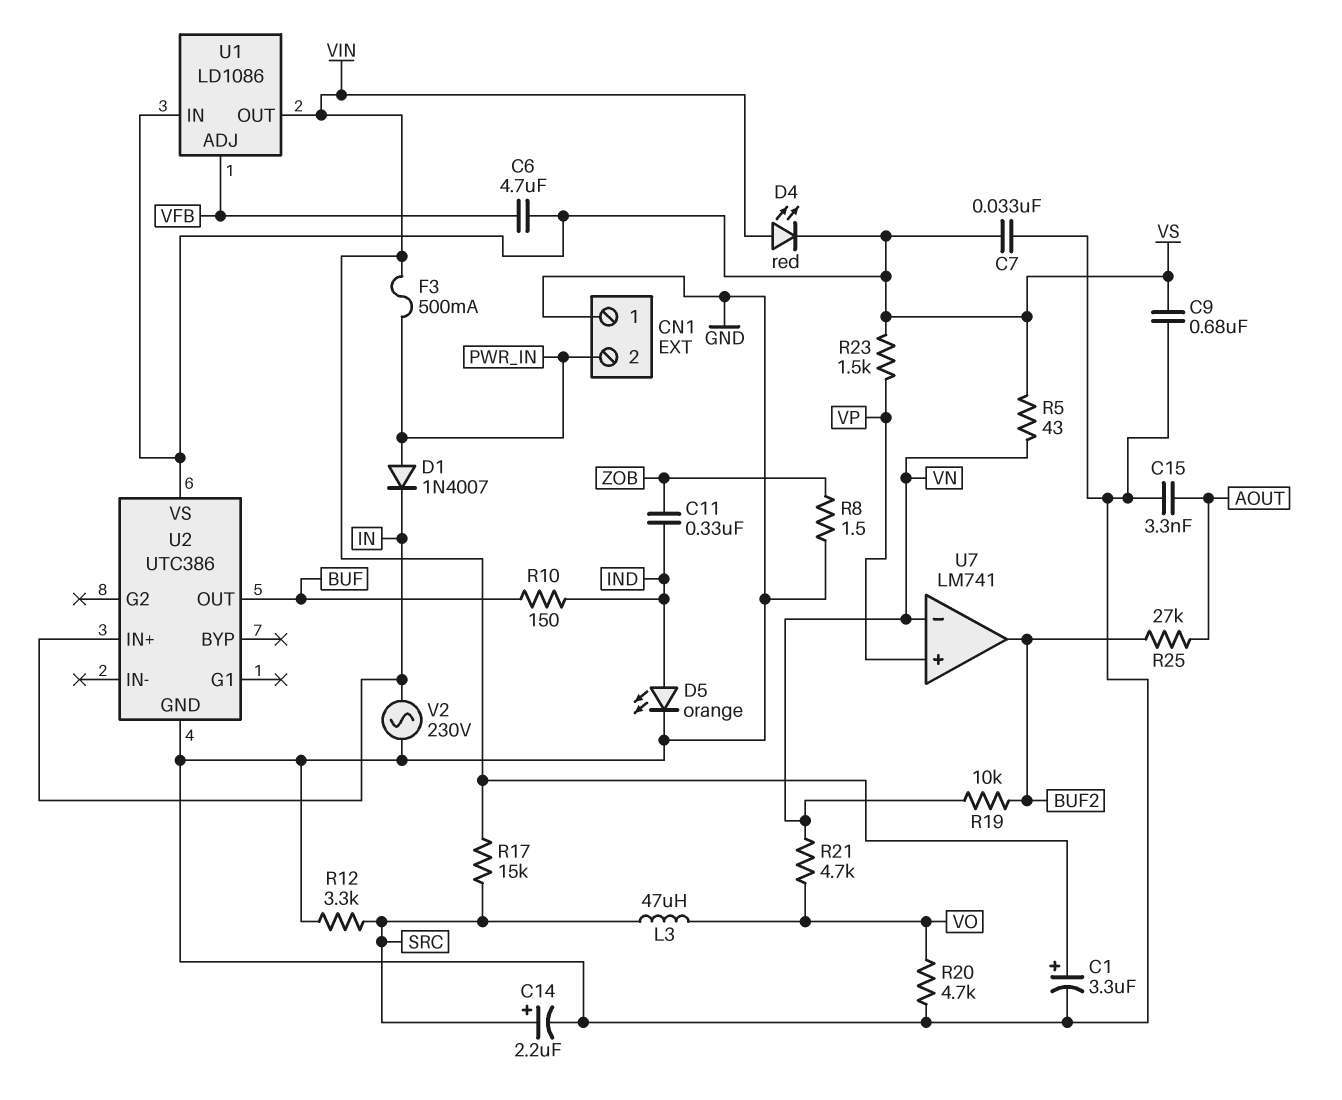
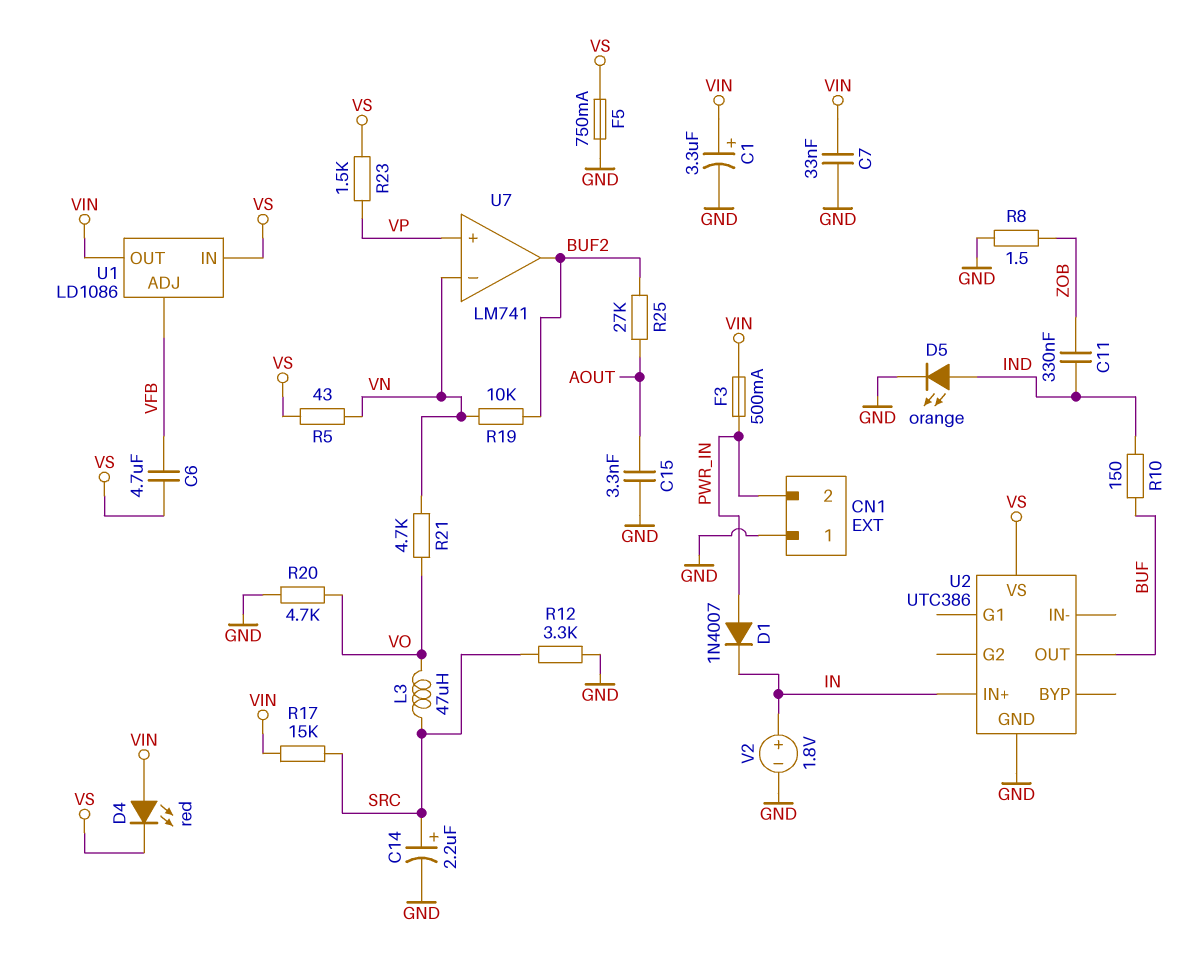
C7: 33nF (GND, VS) -> 33nF (GND, VIN)
C9: 680nF (GND, VS) -> none
F5: none -> 750mA (GND, VS)
V2: AC 230V (GND, IN) -> 1.8V (plus IN, minus GND)

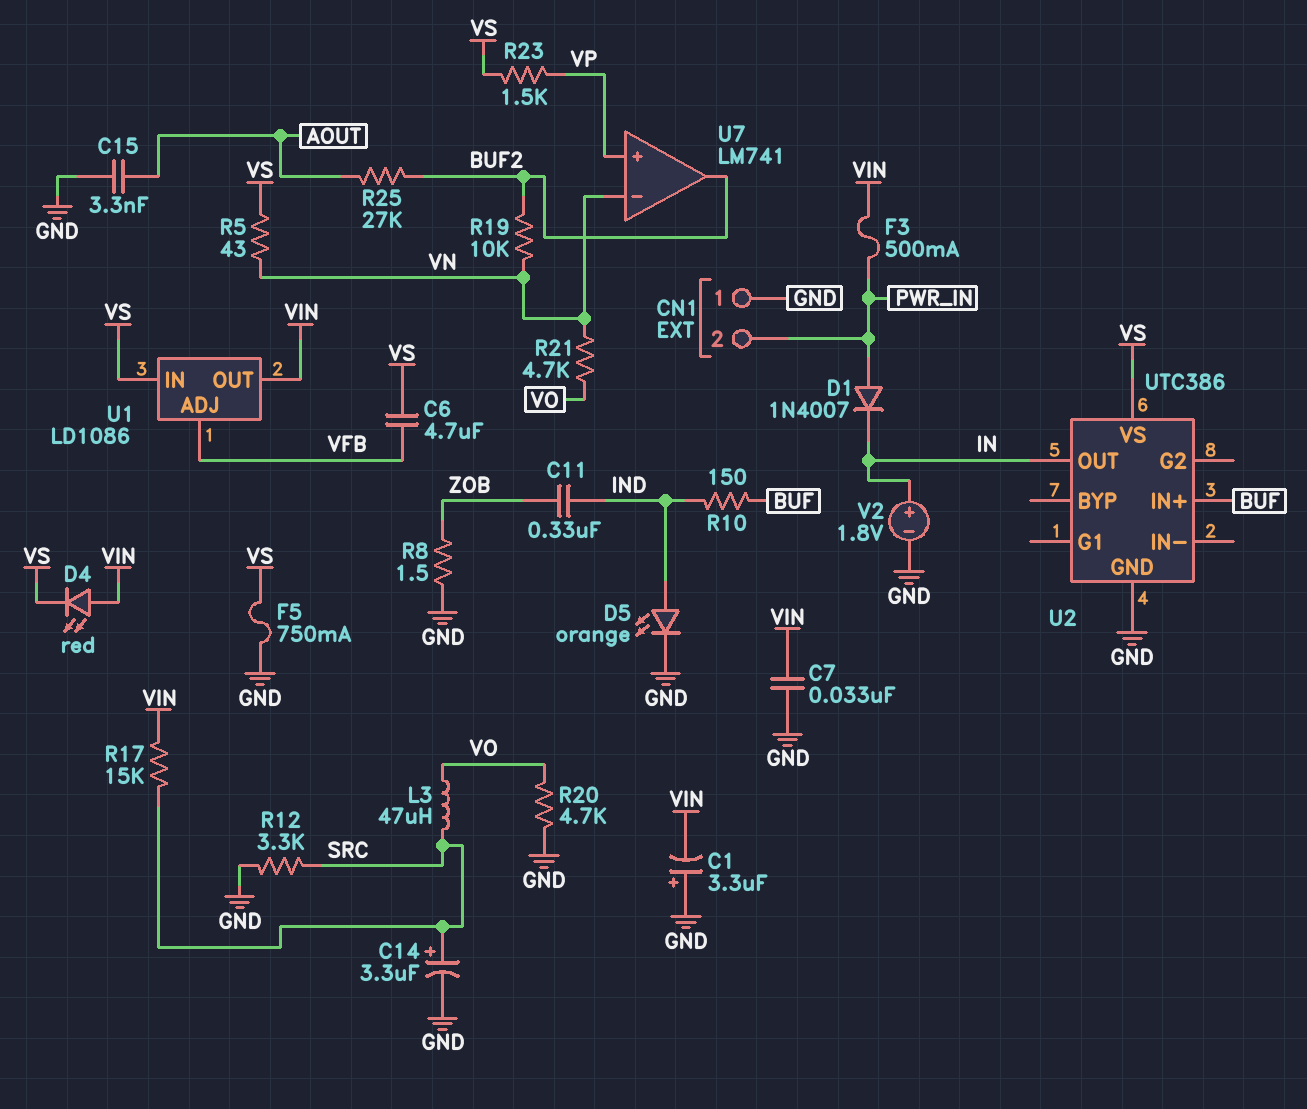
C1: 3.3uF (plus VIN, minus GND) -> 3.3uF (plus GND, minus VIN)
C14: 2.2uF (plus SRC, minus GND) -> 3.3uF (plus SRC, minus GND)
U2 pin IN+: IN -> BUF
U2 pin OUT: BUF -> IN

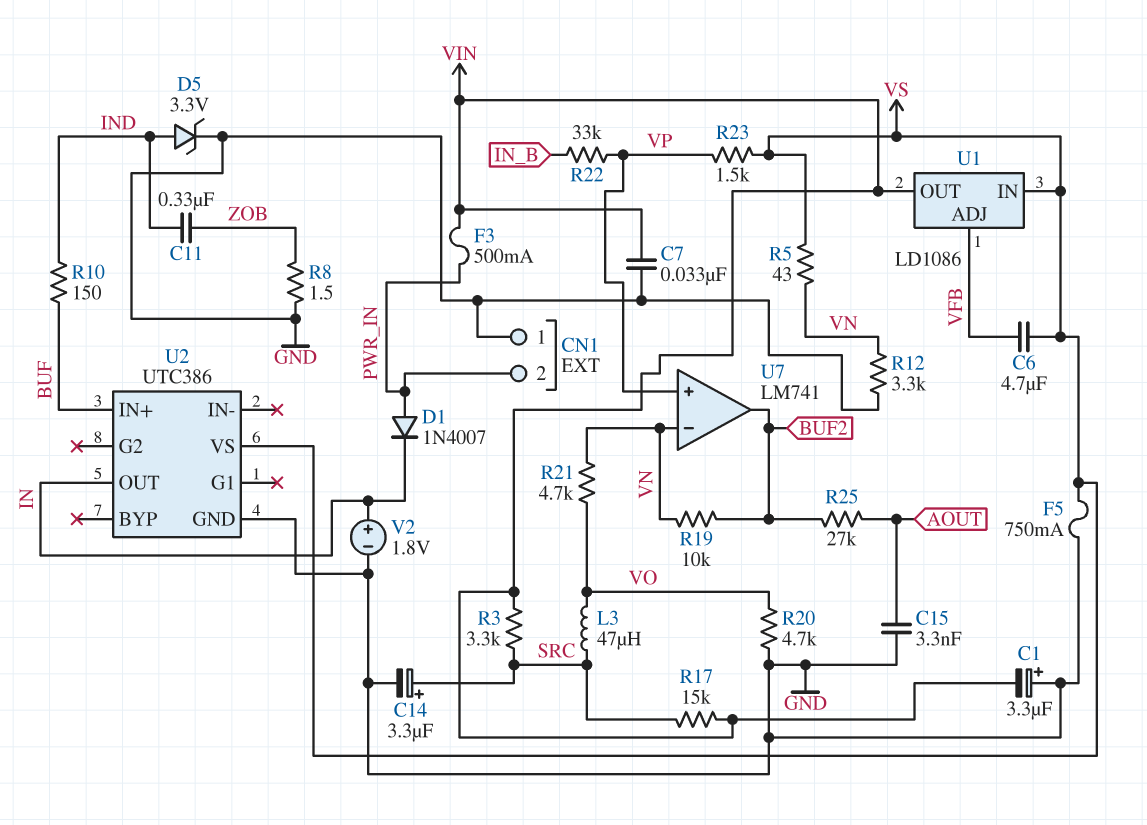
D4: LED red (A VIN, K VS) -> none
D5: LED orange (A IND, K GND) -> zener 3.3V (A IND, K GND)
R3: none -> 3.3k (SRC, VIN)
R12: 3.3k (GND, SRC) -> 3.3k (GND, VN)
R22: none -> 33k (IN_B, VP)

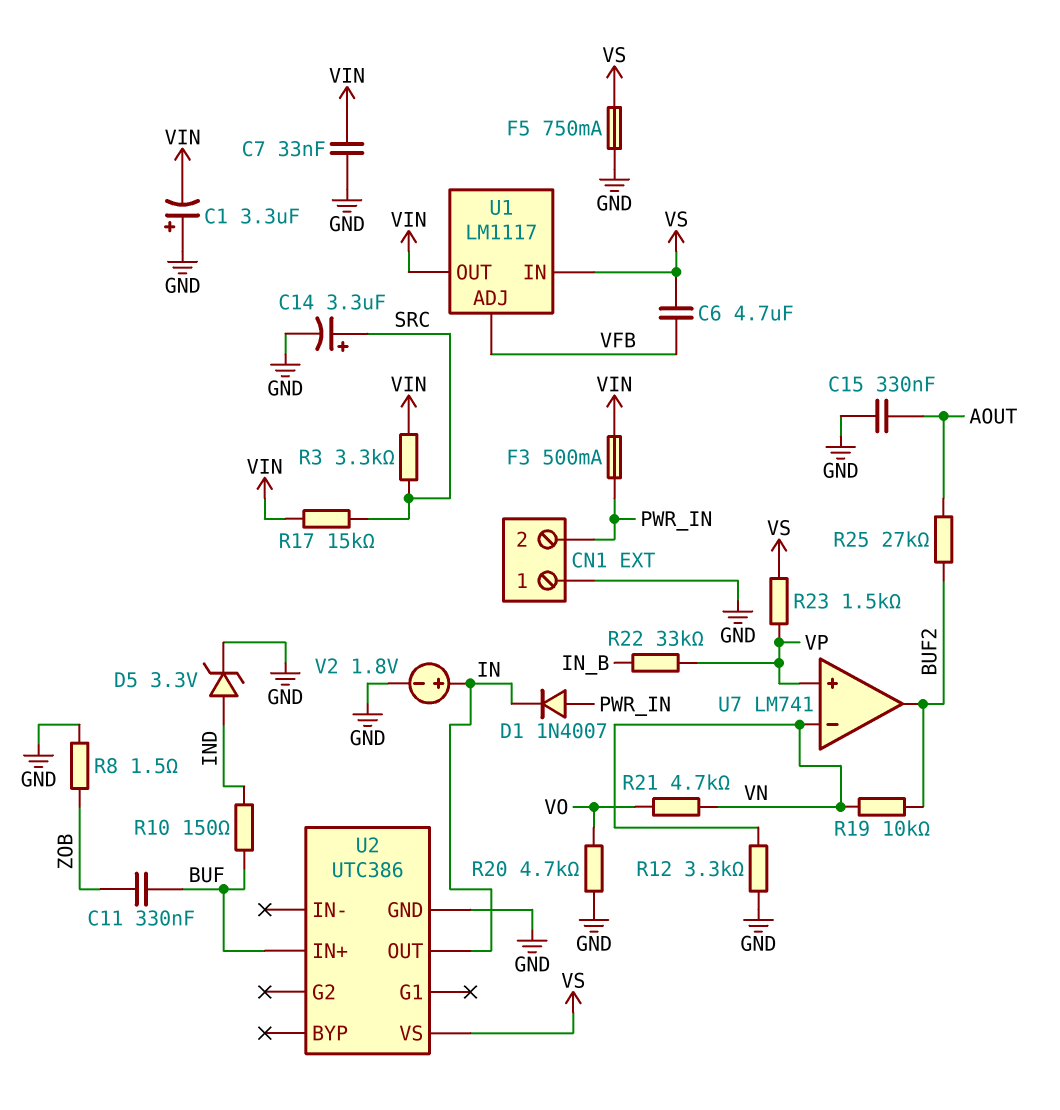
C11: 330nF (IND, ZOB) -> 330nF (BUF, ZOB)
C15: 3.3nF (AOUT, GND) -> 330nF (AOUT, GND)
L3: 47uH (SRC, VO) -> none
R5: 43 (VN, VS) -> none
U1: LD1086 -> LM1117

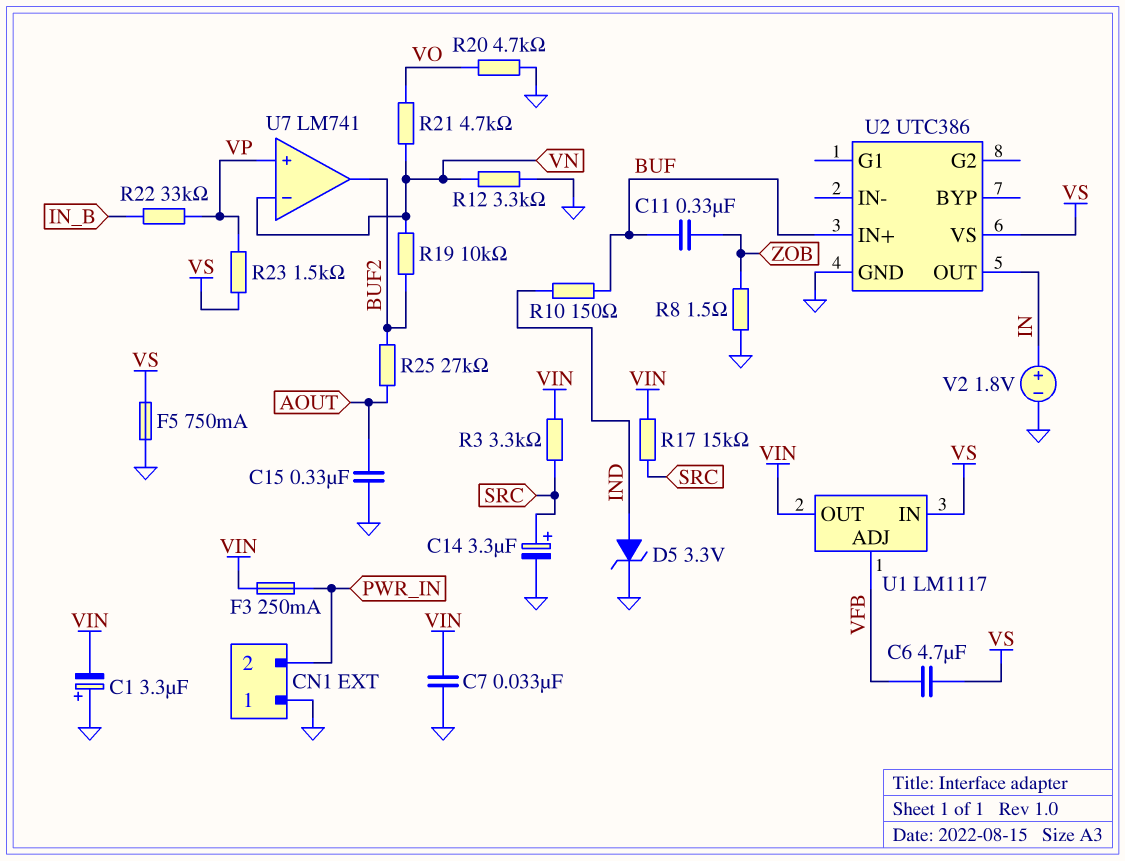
D1: diode 1N4007 (A PWR_IN, K IN) -> none
F3: 500mA (PWR_IN, VIN) -> 250mA (PWR_IN, VIN)

